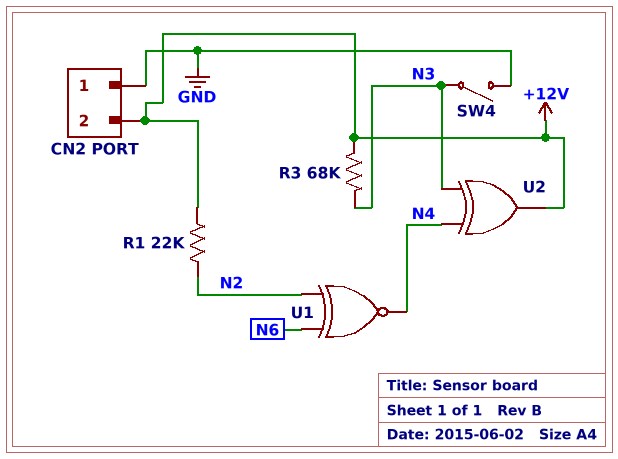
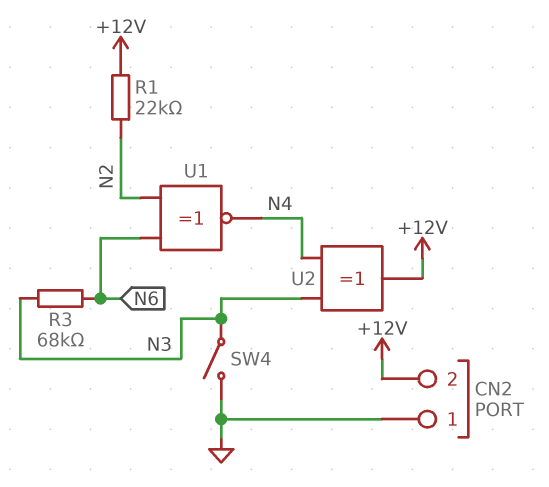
R3: 68k (+12V, N3) -> 68k (N3, N6)

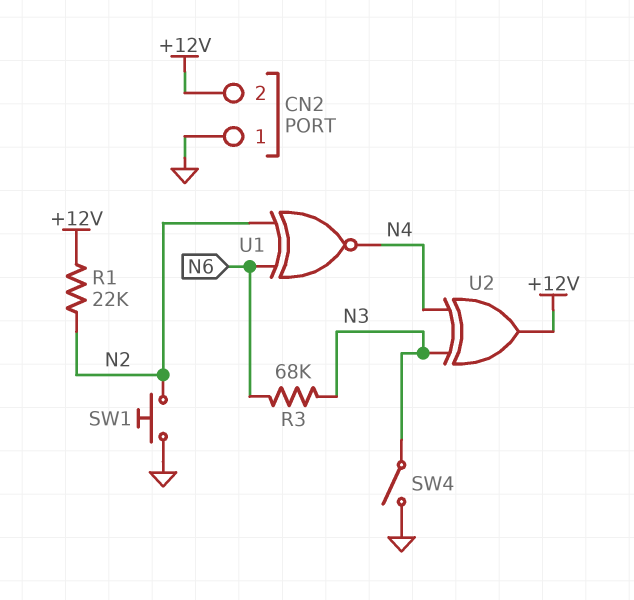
SW1: none -> button (GND, N2)

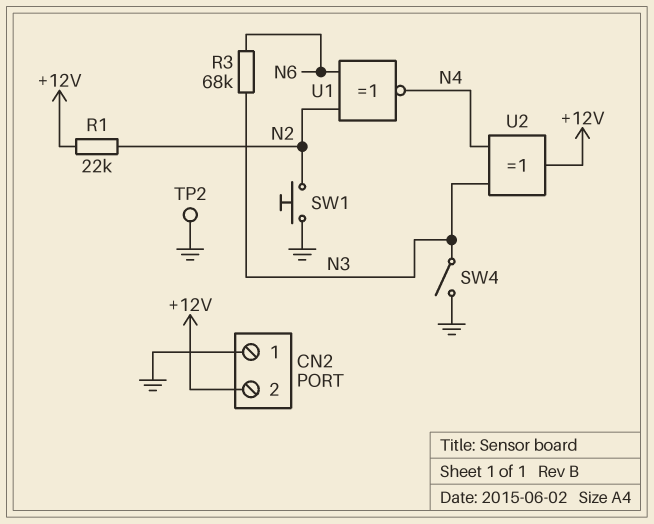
TP2: none -> test point (GND)

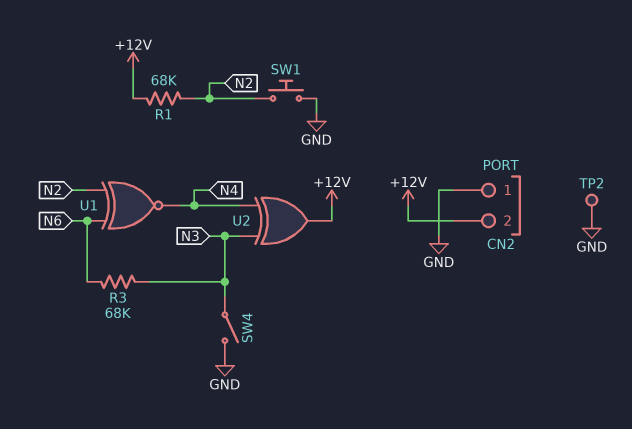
R1: 22k (+12V, N2) -> 68k (+12V, N2)

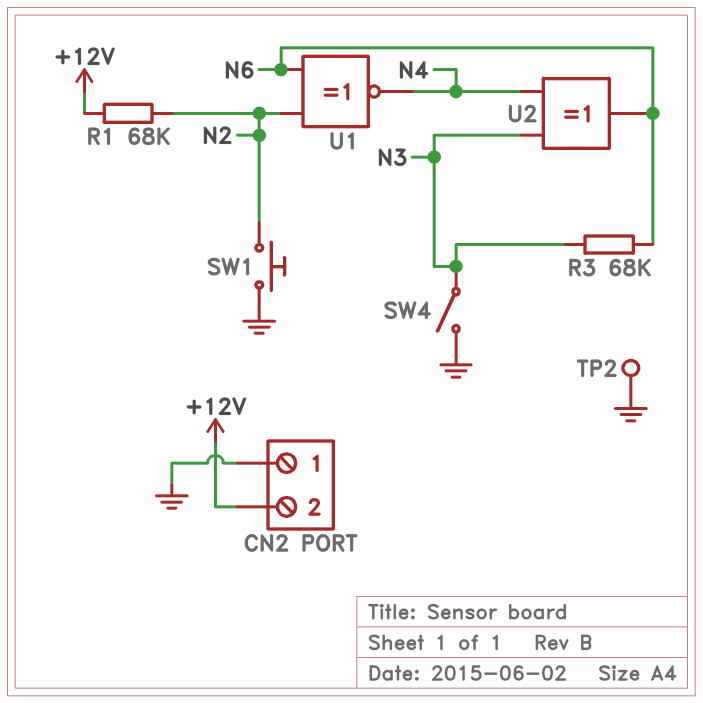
U2: XOR (in N3, in N4, out +12V) -> XOR (in N3, in N4, out N6)

